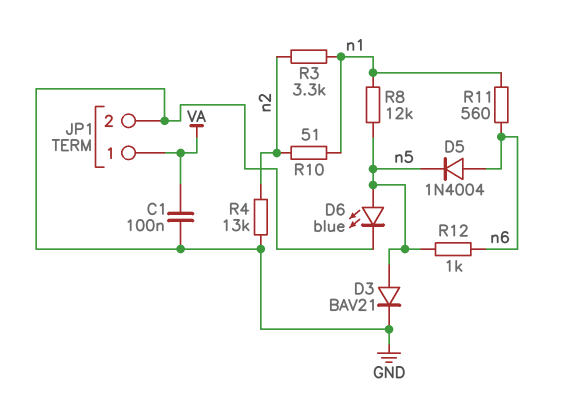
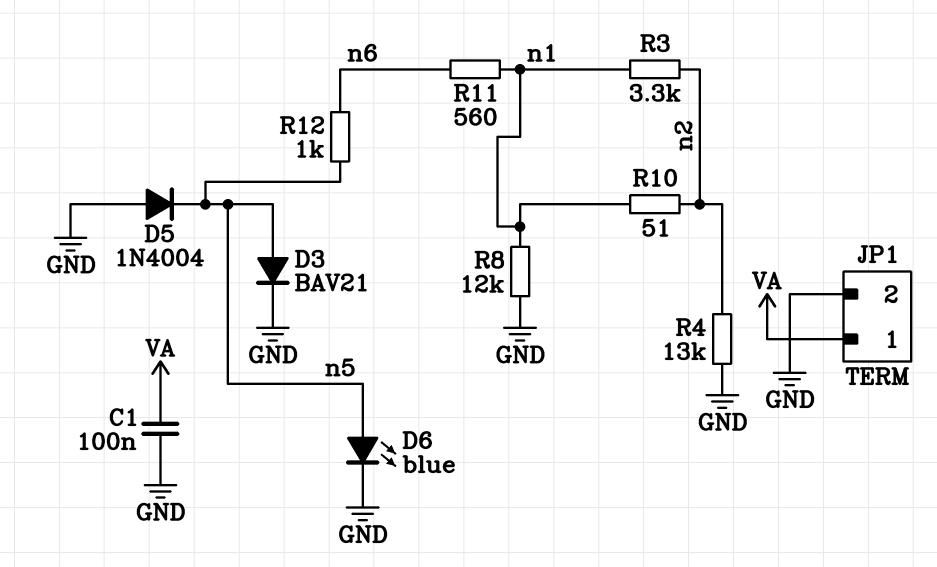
D5: diode 1N4004 (A n6, K n5) -> diode 1N4004 (A GND, K n5)
R8: 12k (n1, n5) -> 12k (GND, n1)

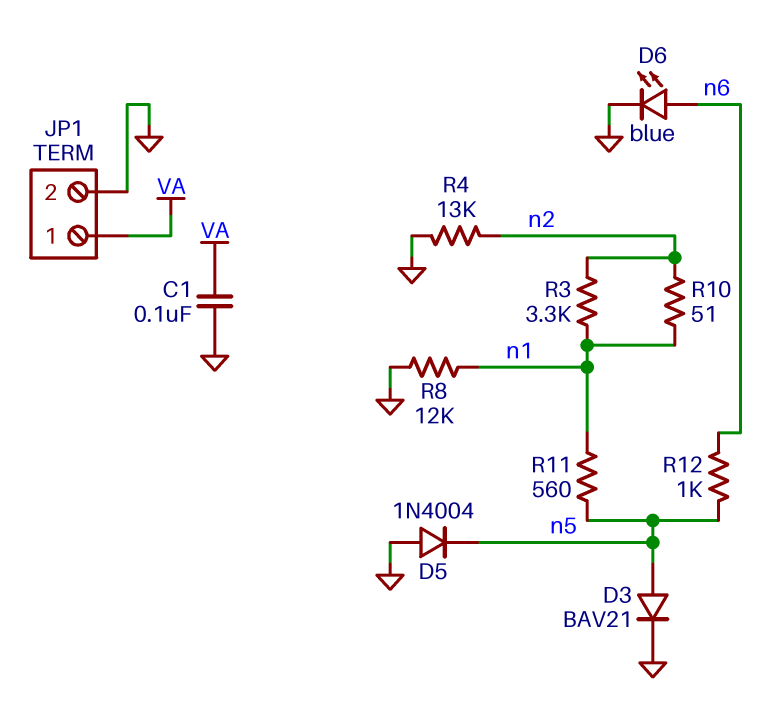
D6: LED blue (A n5, K GND) -> LED blue (A n6, K GND)
R11: 560 (n1, n6) -> 560 (n1, n5)

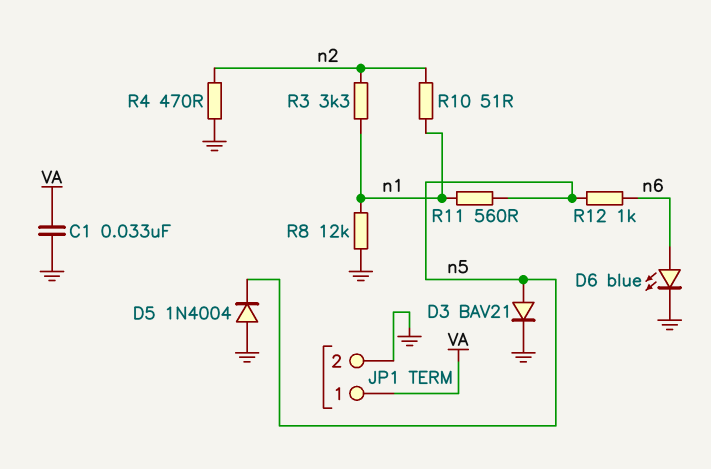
C1: 100nF (GND, VA) -> 33nF (GND, VA)
R4: 13k (GND, n2) -> 470 (GND, n2)

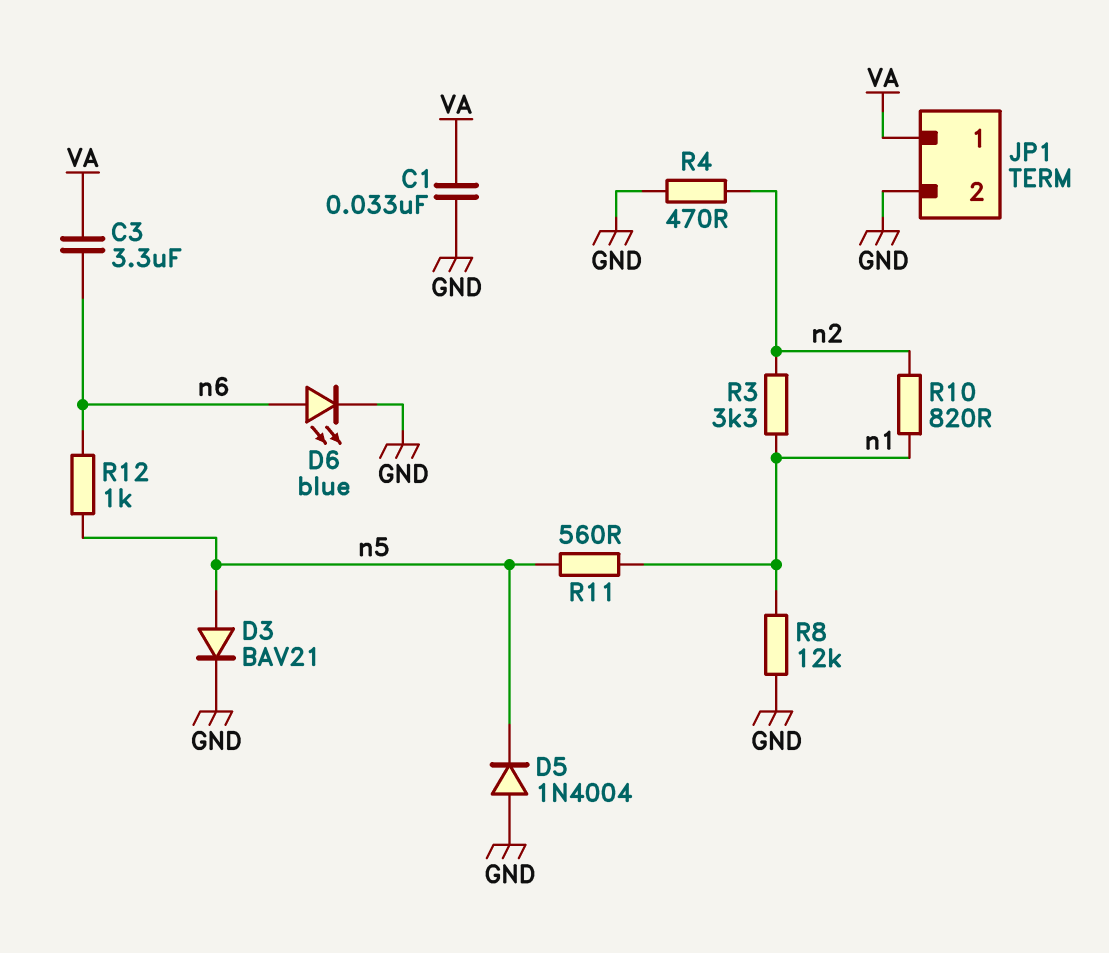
C3: none -> 3.3uF (VA, n6)
R10: 51 (n1, n2) -> 820 (n1, n2)

